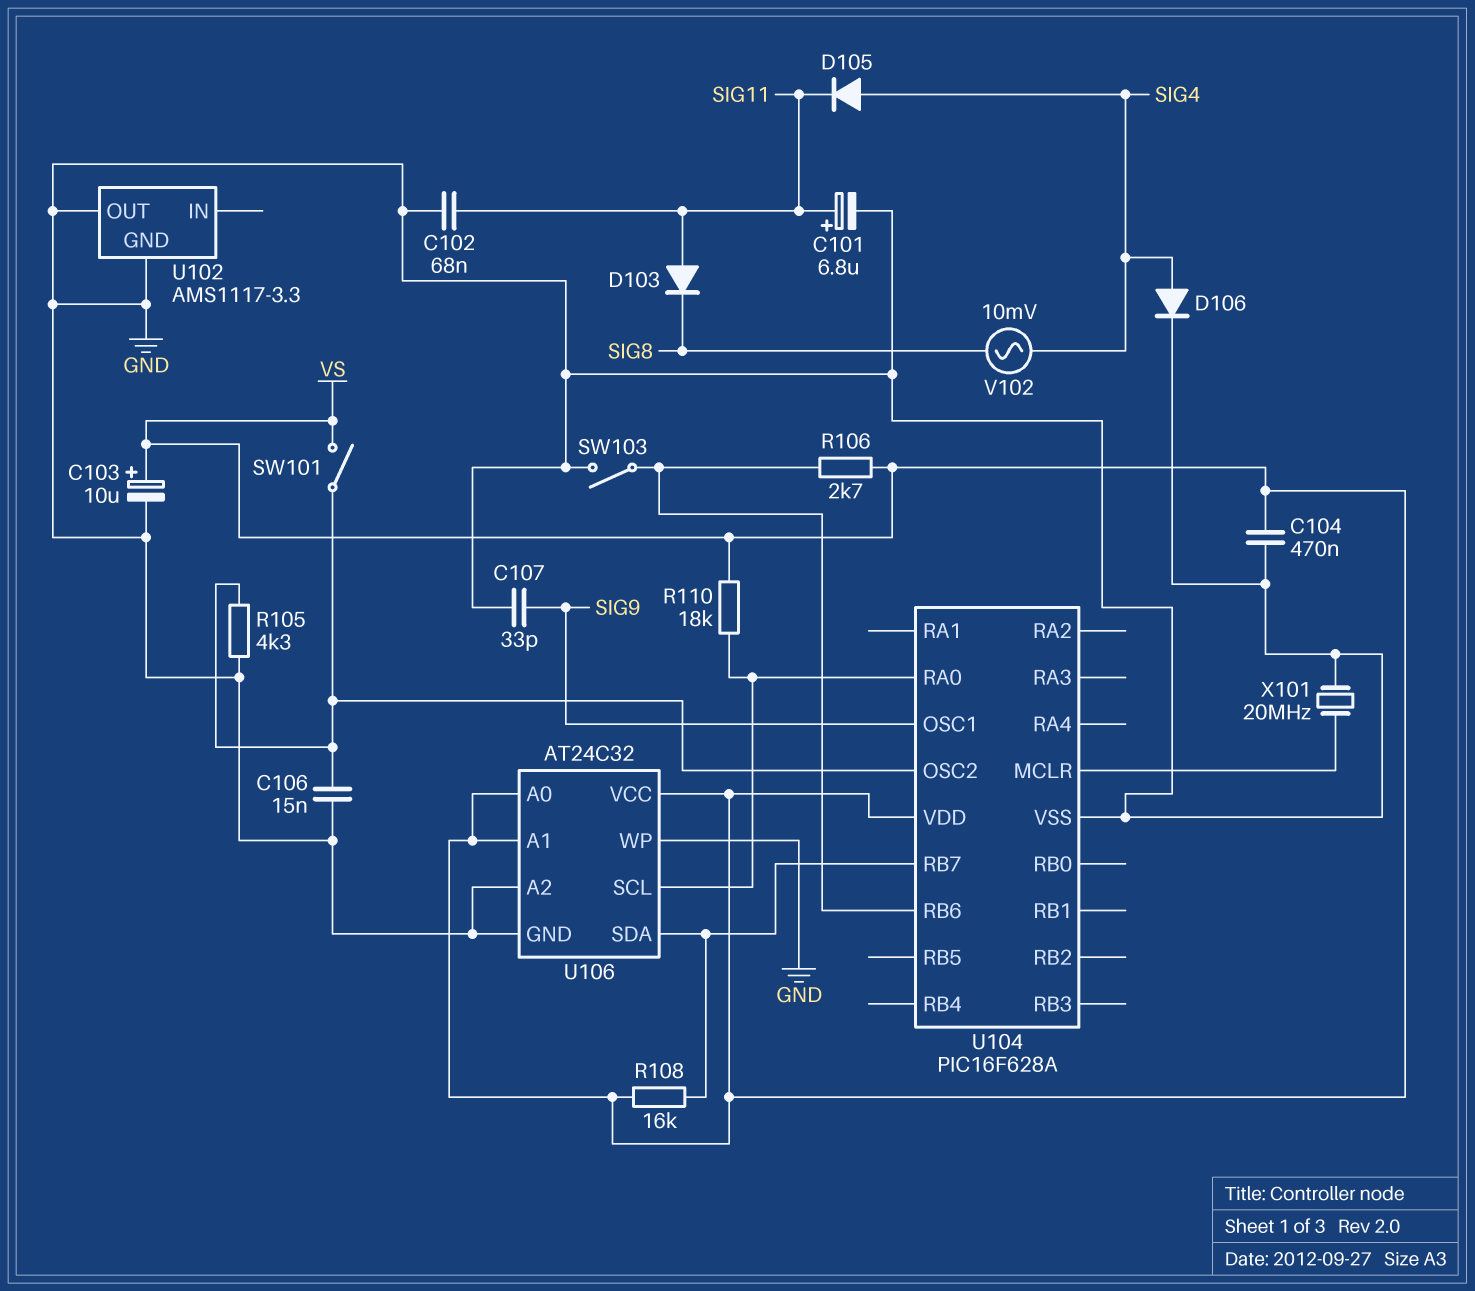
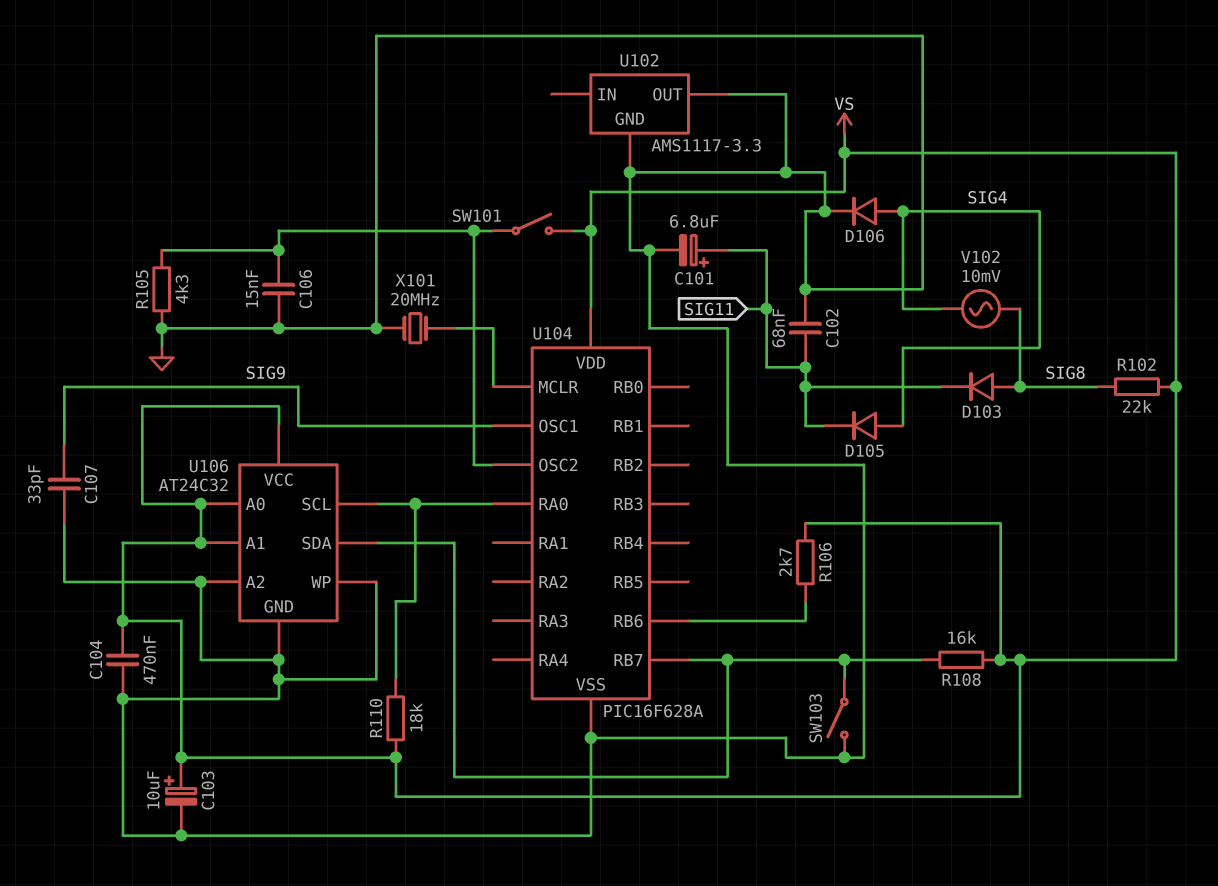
D103: diode (A SIG11, K SIG8) -> diode (A SIG8, K SIG11)
R102: none -> 22k (SIG8, VS)
SW103: switch (GND, U104/RB6) -> switch (GND, U104/RB7)

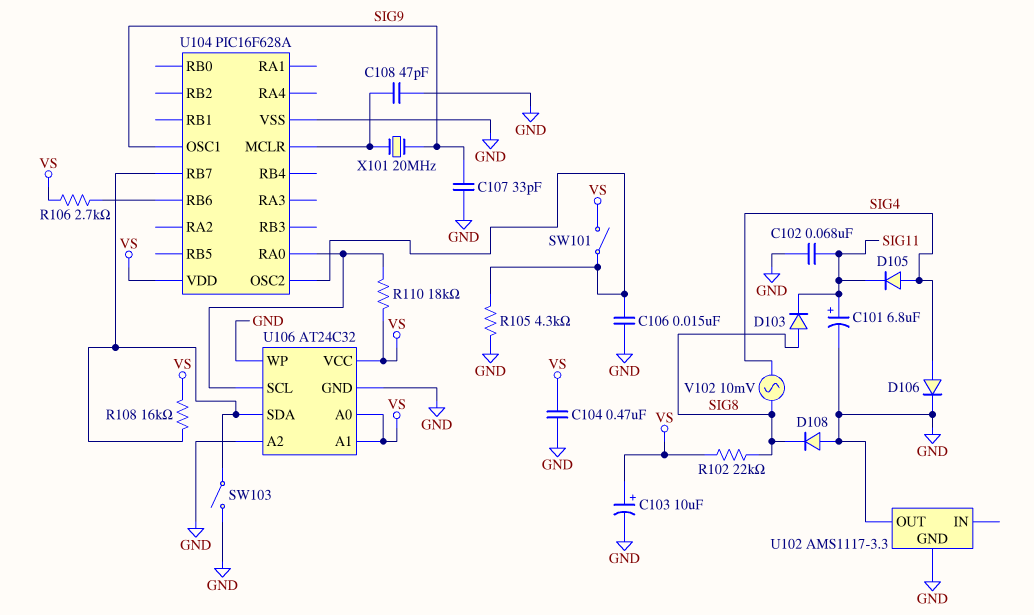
C108: none -> 47pF (GND, U104/MCLR)
D108: none -> diode (A GND, K SIG8)
X101: 20MHz (GND, U104/MCLR) -> 20MHz (SIG9, U104/MCLR)

